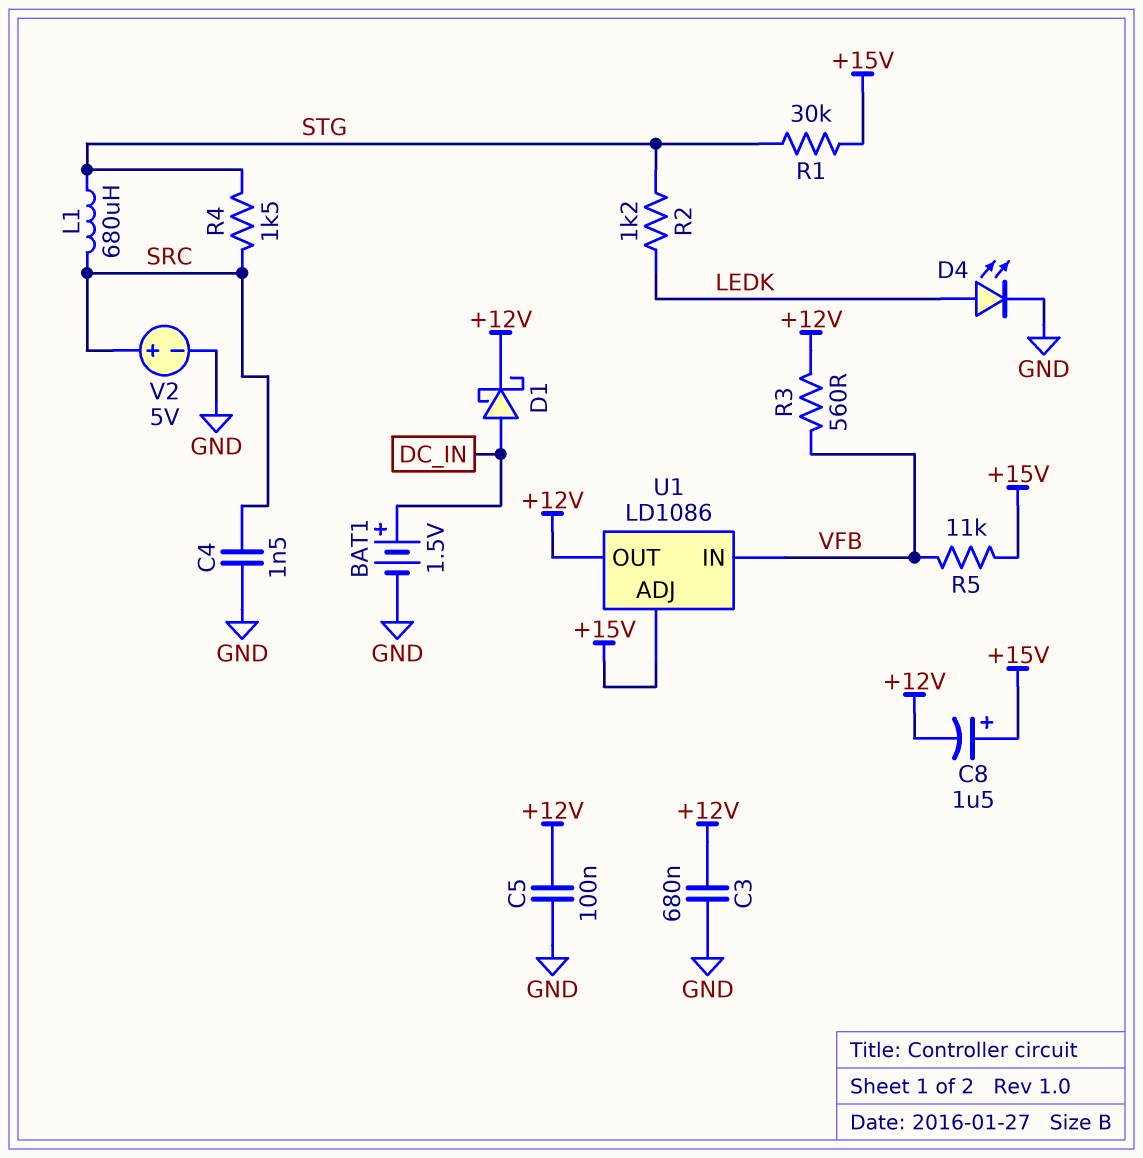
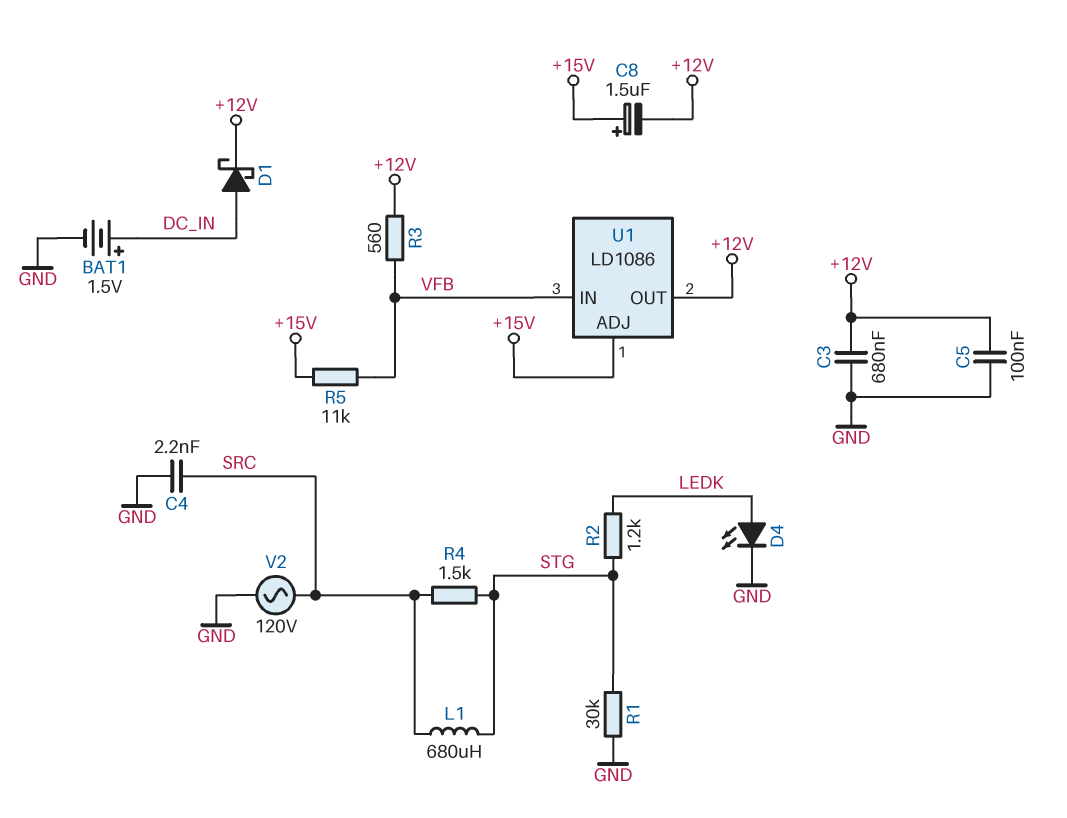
C4: 1.5nF (GND, SRC) -> 2.2nF (GND, SRC)
R1: 30k (+15V, STG) -> 30k (GND, STG)
V2: 5V (plus SRC, minus GND) -> AC 120V (GND, SRC)

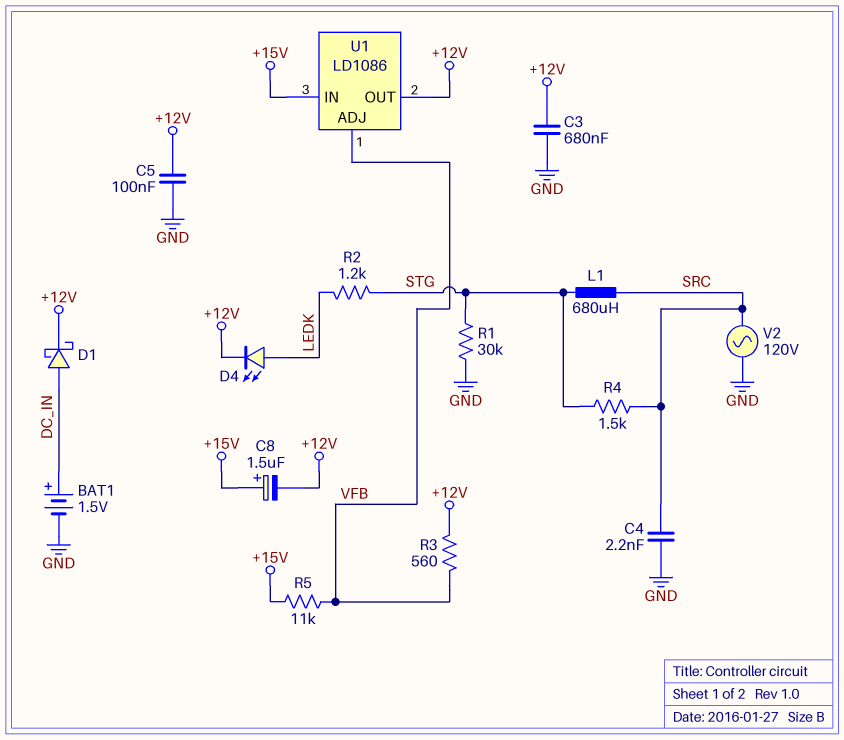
D4: LED (A LEDK, K GND) -> LED (A LEDK, K +12V)
U1 pin ADJ: +15V -> VFB
U1 pin IN: VFB -> +15V

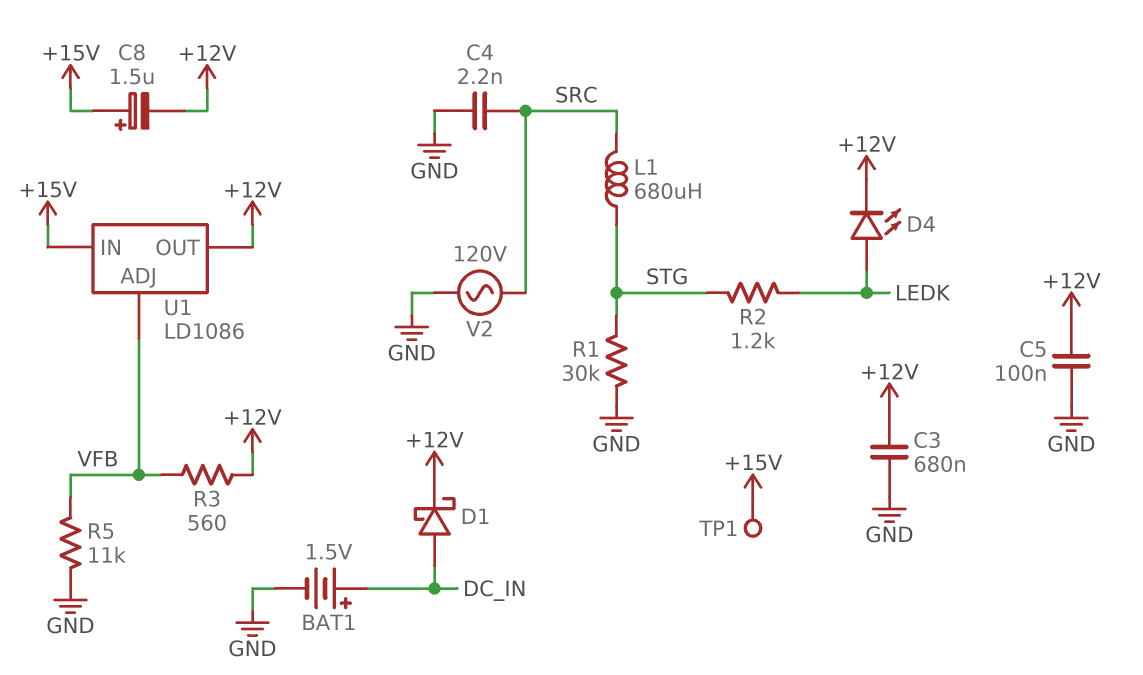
R4: 1.5k (SRC, STG) -> none
R5: 11k (+15V, VFB) -> 11k (GND, VFB)
TP1: none -> test point (+15V)

